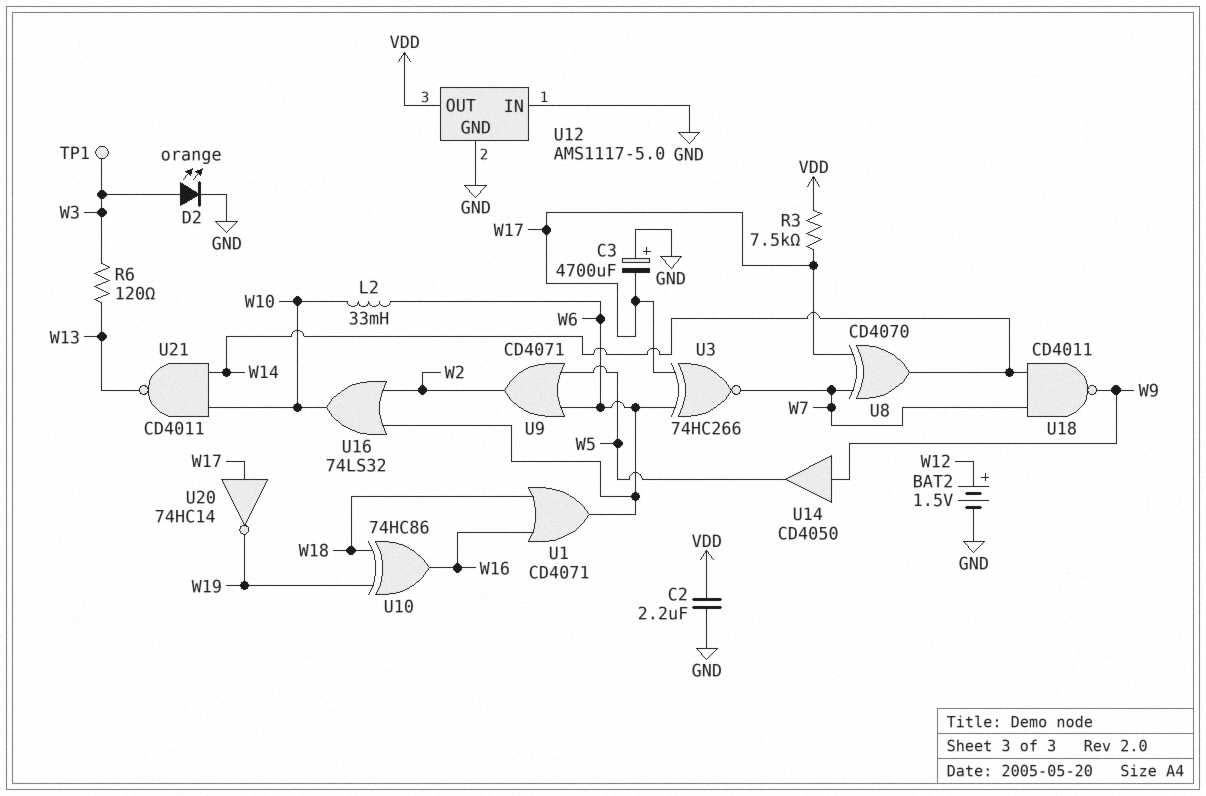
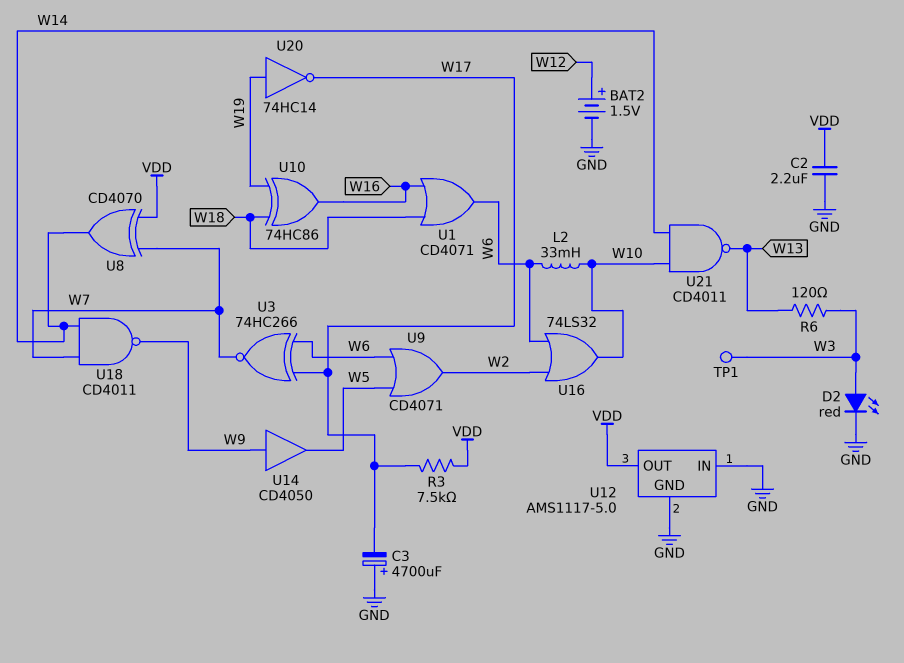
D2: LED orange (A W3, K GND) -> LED red (A W3, K GND)
U8: XOR CD4070 (in W7, in W17, out W14) -> XOR CD4070 (in VDD, in W7, out W14)
U20: NOT 74HC14 (in W17, out W19) -> NOT 74HC14 (in W19, out W17)

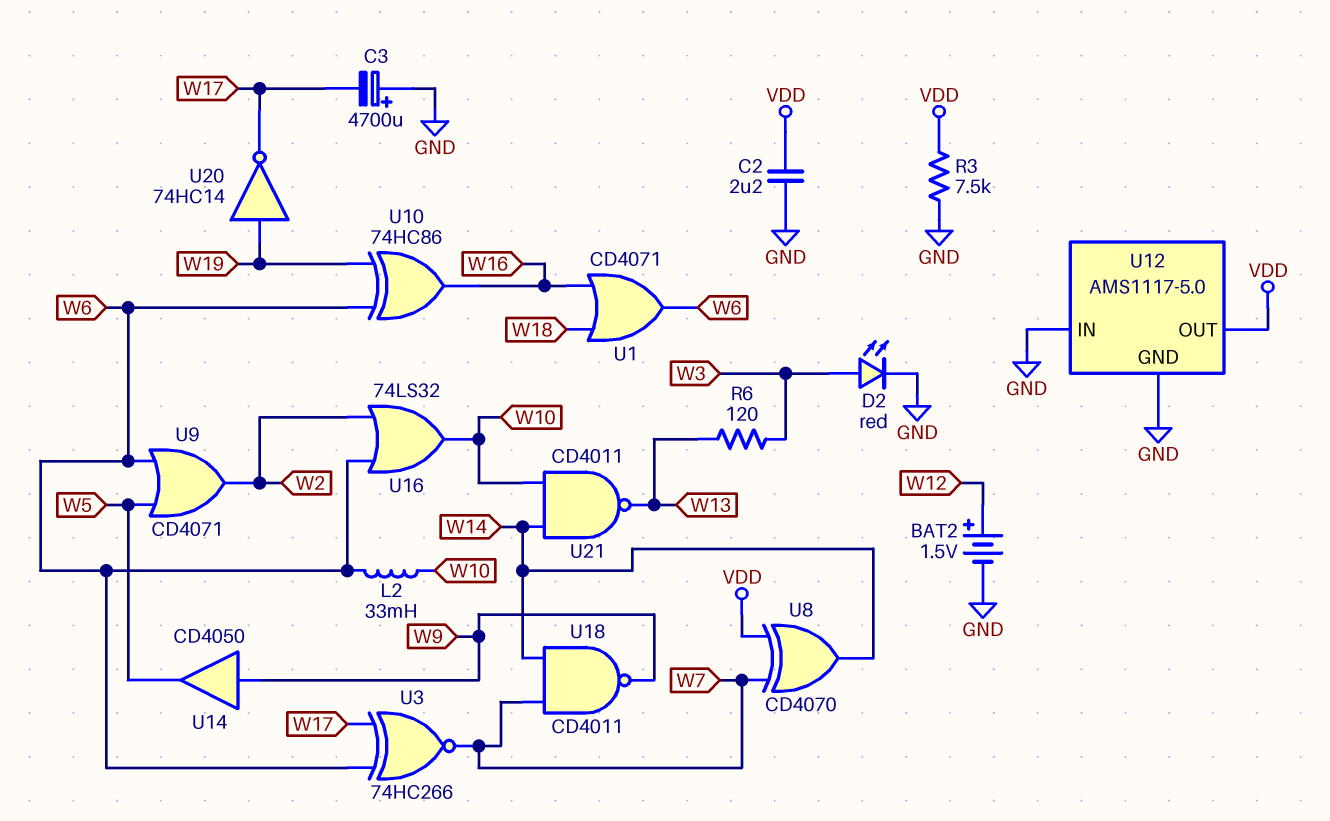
R3: 7.5k (VDD, W17) -> 7.5k (GND, VDD)
TP1: test point (W3) -> none
U10: XOR 74HC86 (in W18, in W19, out W16) -> XOR 74HC86 (in W6, in W19, out W16)

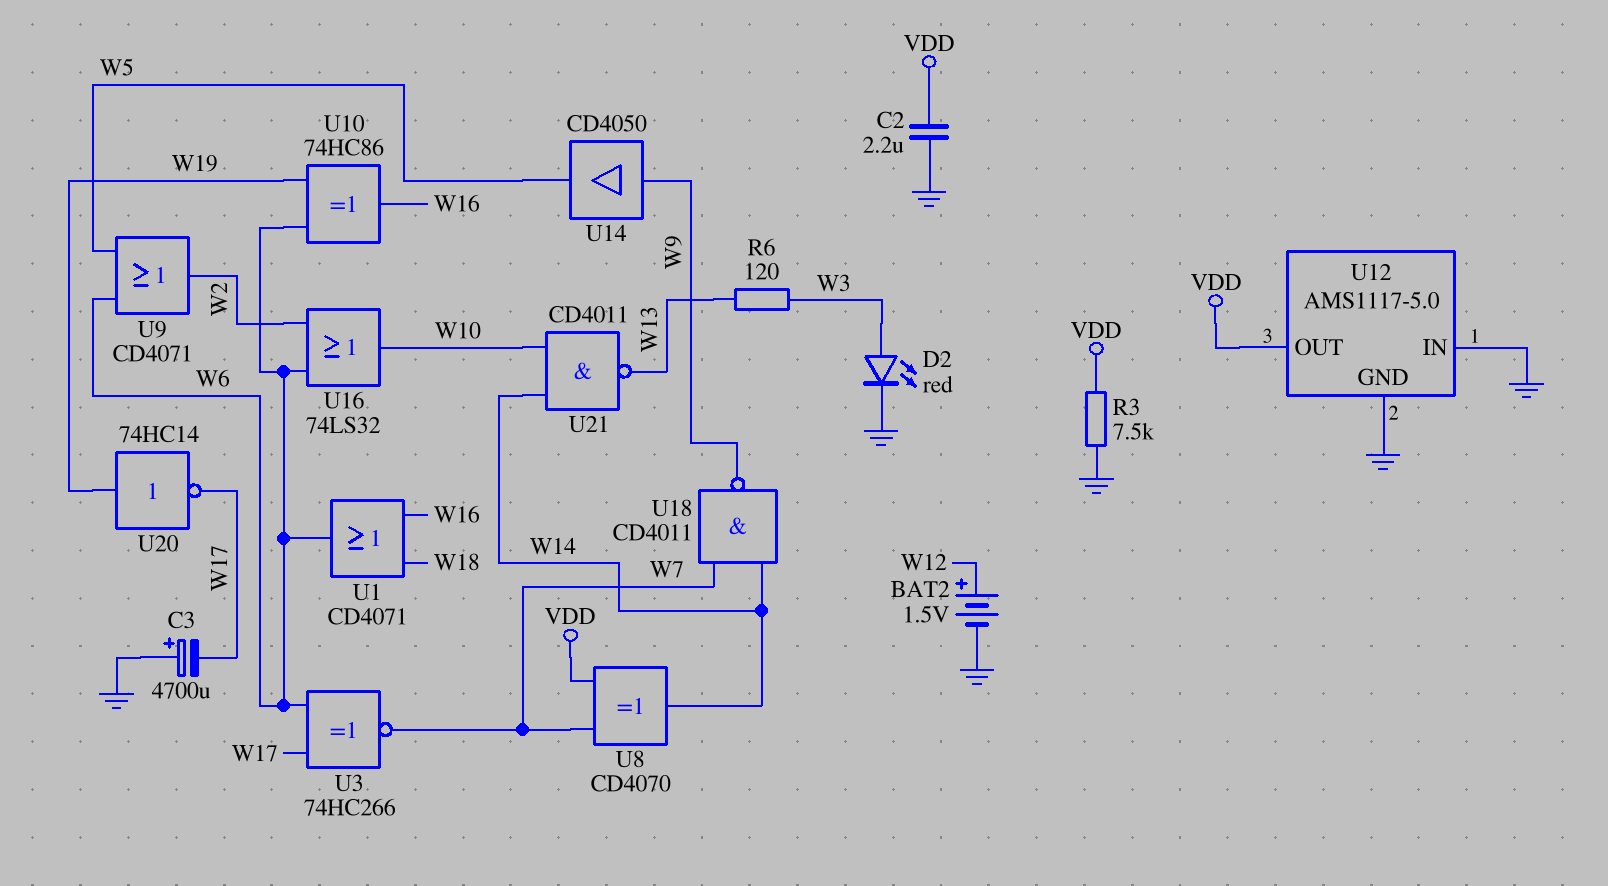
L2: 33mH (W6, W10) -> none

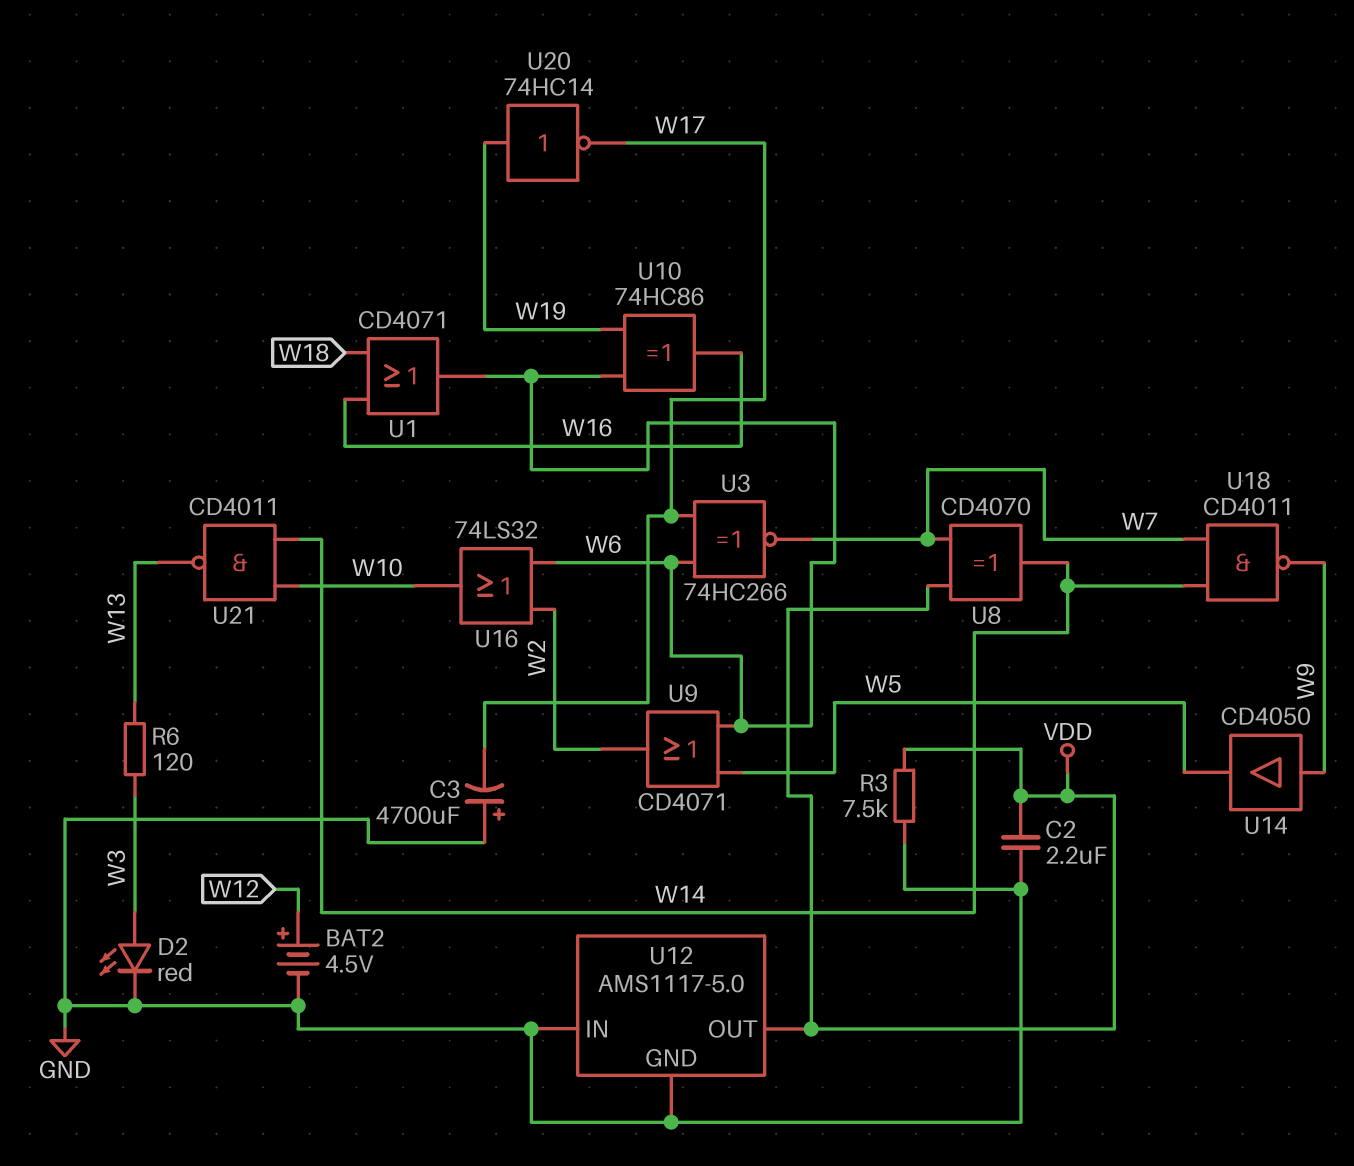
BAT2: 1.5V (plus W12, minus GND) -> 4.5V (plus W12, minus GND)

